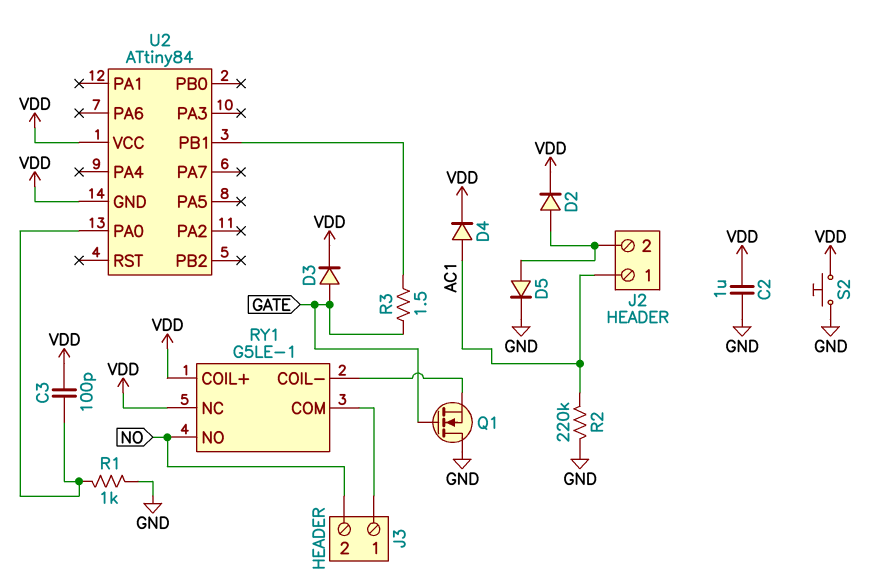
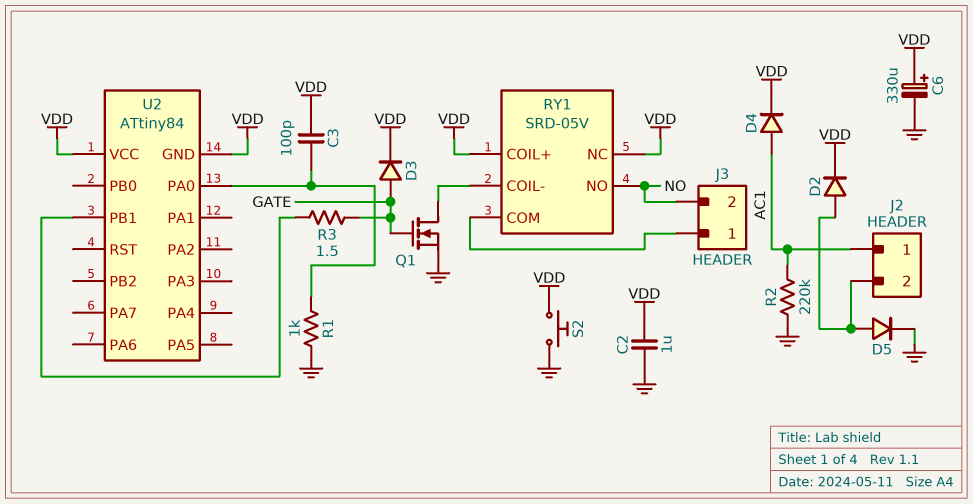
C6: none -> 330uF (plus VDD, minus GND)
Q1: NMOS (G GATE, D GND, S RY1/COIL-) -> NMOS (G GATE, D RY1/COIL-, S GND)
RY1: G5LE-1 -> SRD-05V

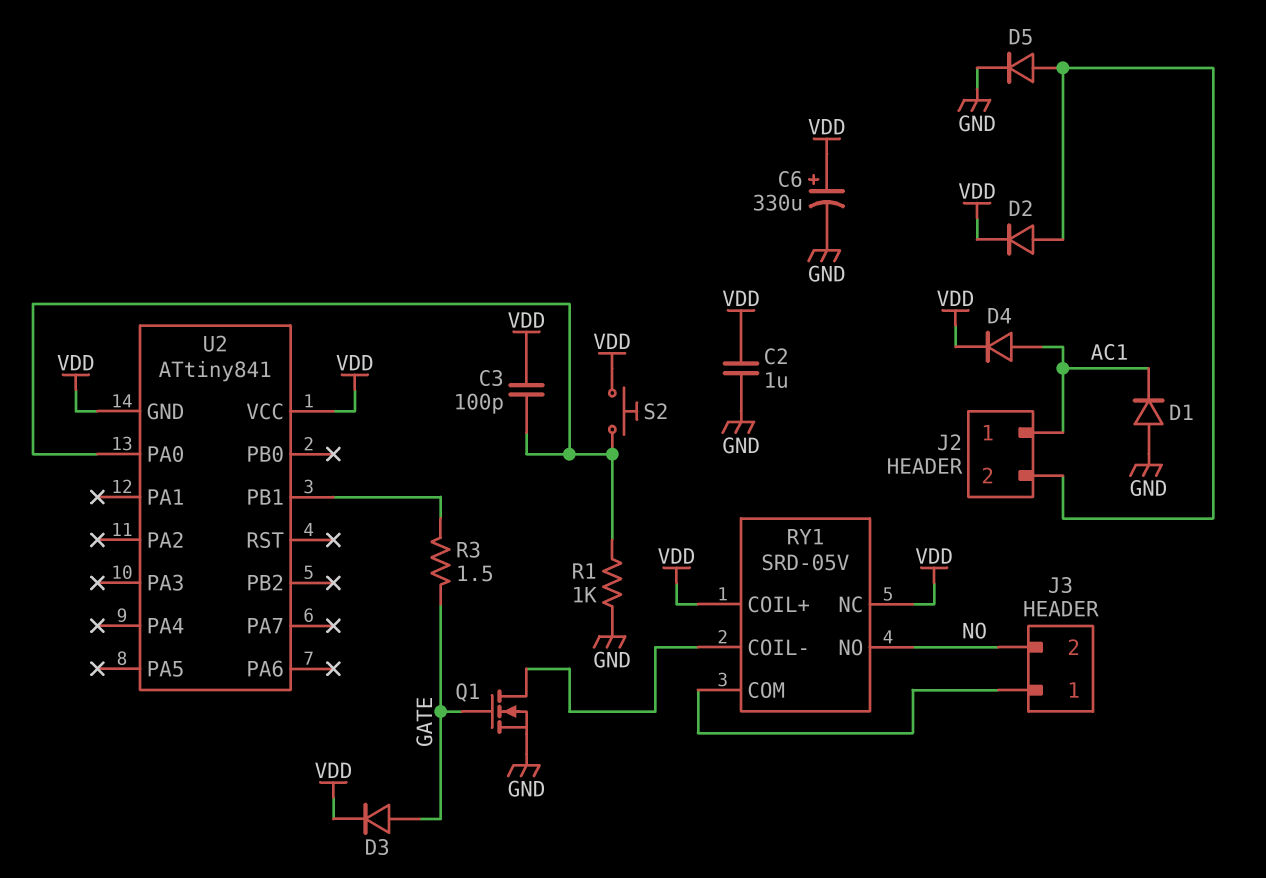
D1: none -> diode (A GND, K AC1)
R2: 220k (AC1, GND) -> none
S2: button (GND, VDD) -> button (U2/PA0, VDD)
U2: ATtiny84 -> ATtiny841

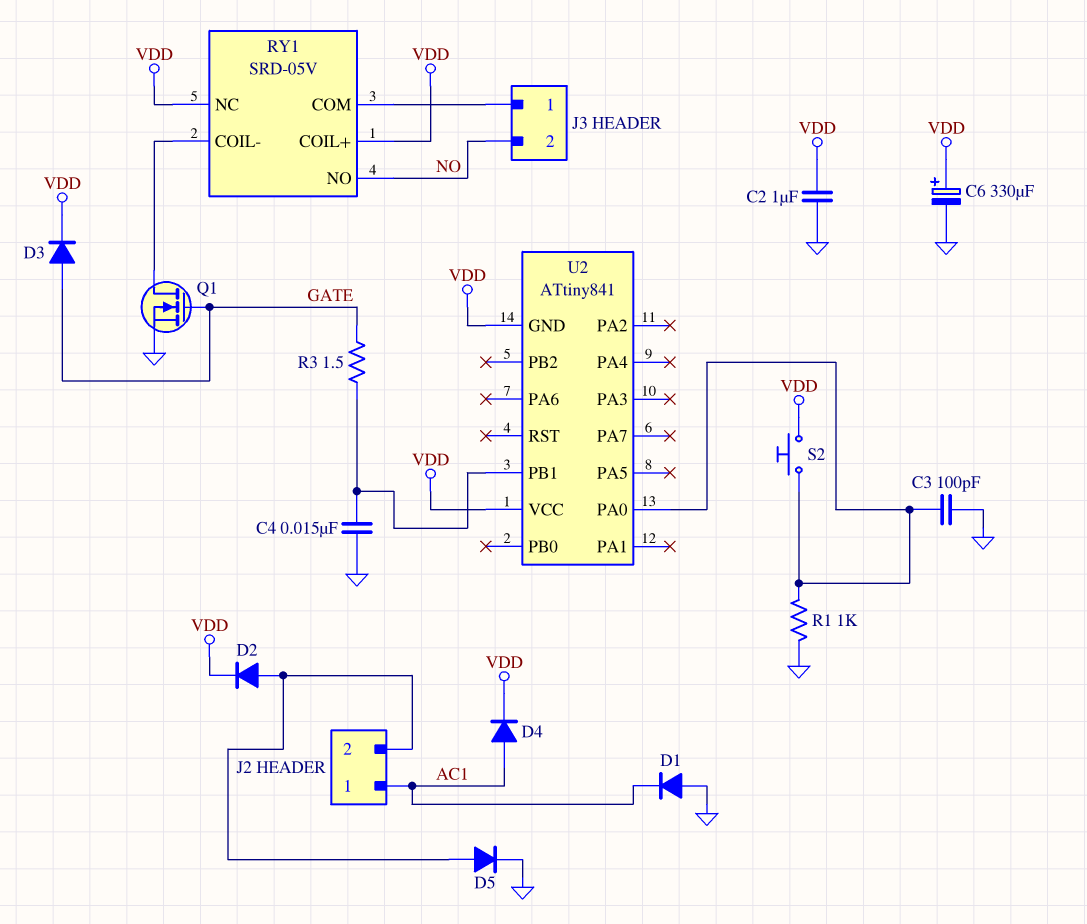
C3: 100pF (U2/PA0, VDD) -> 100pF (GND, U2/PA0)
C4: none -> 15nF (GND, U2/PB1)

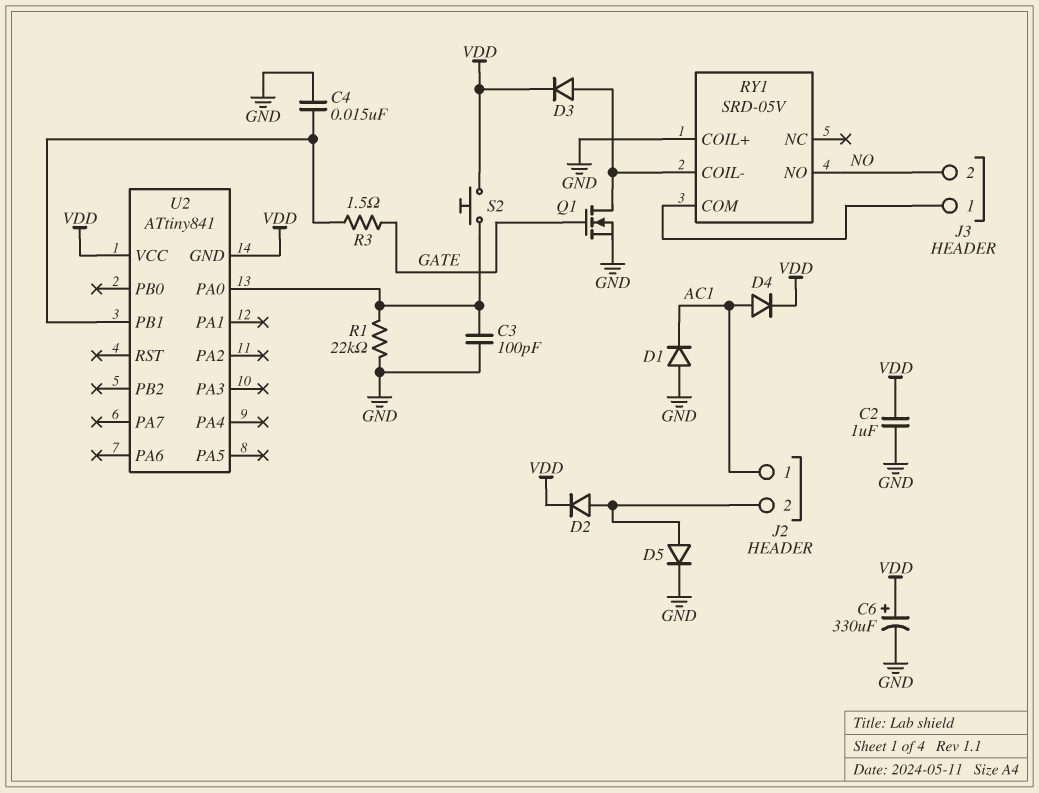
D3: diode (A GATE, K VDD) -> diode (A RY1/COIL-, K VDD)
R1: 1k (GND, U2/PA0) -> 22k (GND, U2/PA0)
RY1 pin COIL+: VDD -> GND
RY1 pin NC: VDD -> none

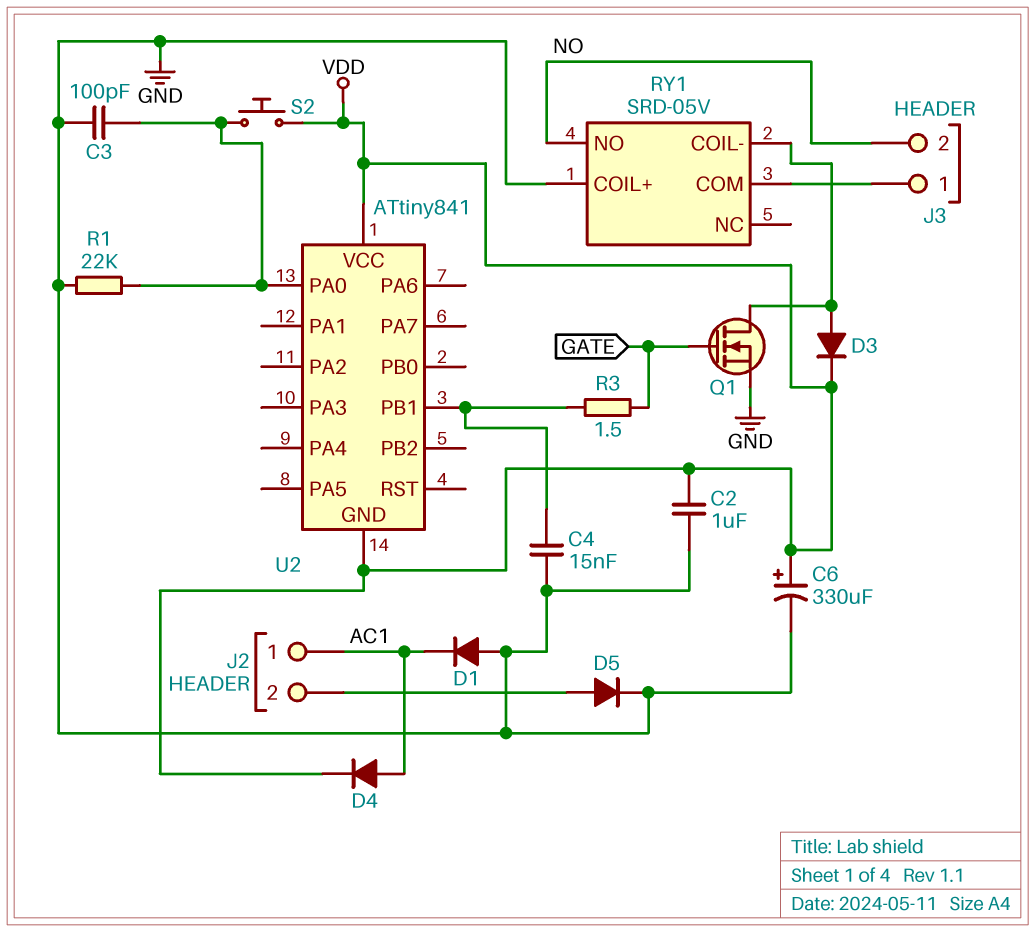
D2: diode (A J2/2, K VDD) -> none

